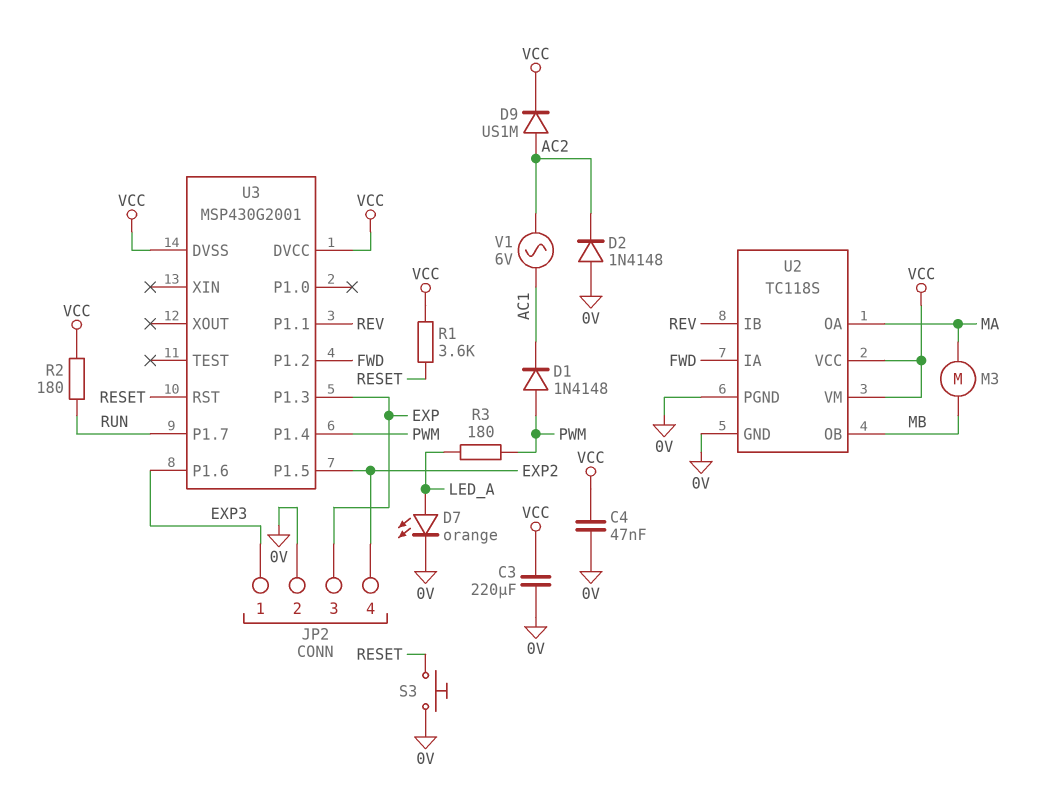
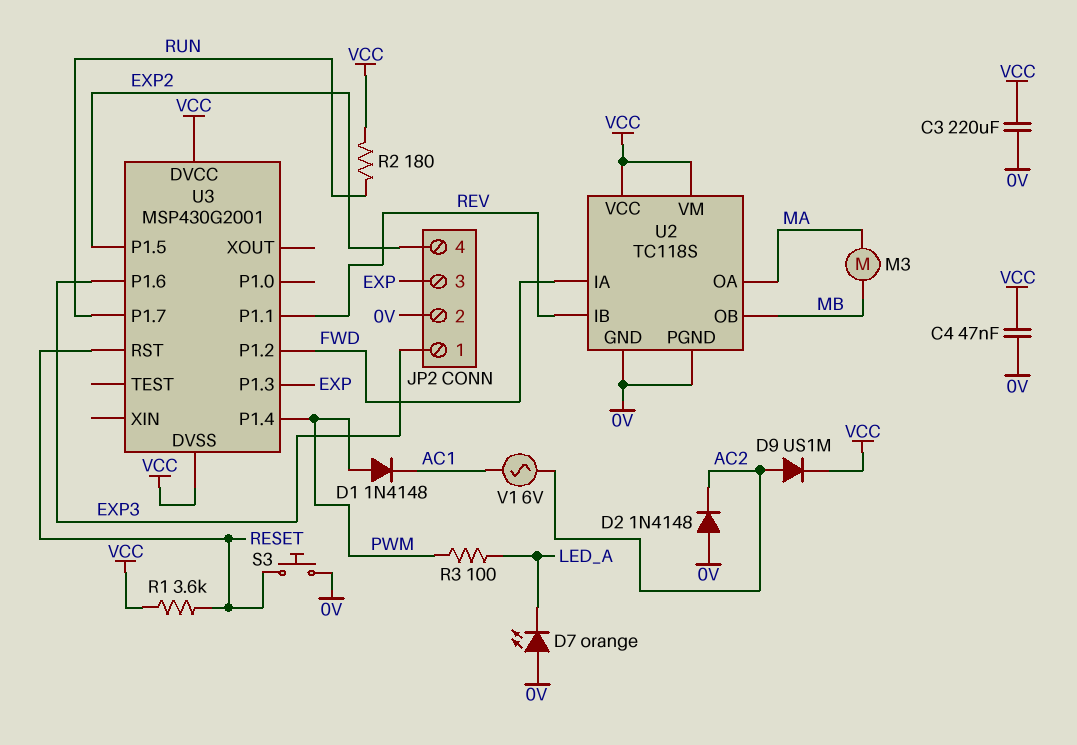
D7: LED orange (A LED_A, K 0V) -> LED orange (A 0V, K LED_A)
R3: 180 (LED_A, PWM) -> 100 (LED_A, PWM)

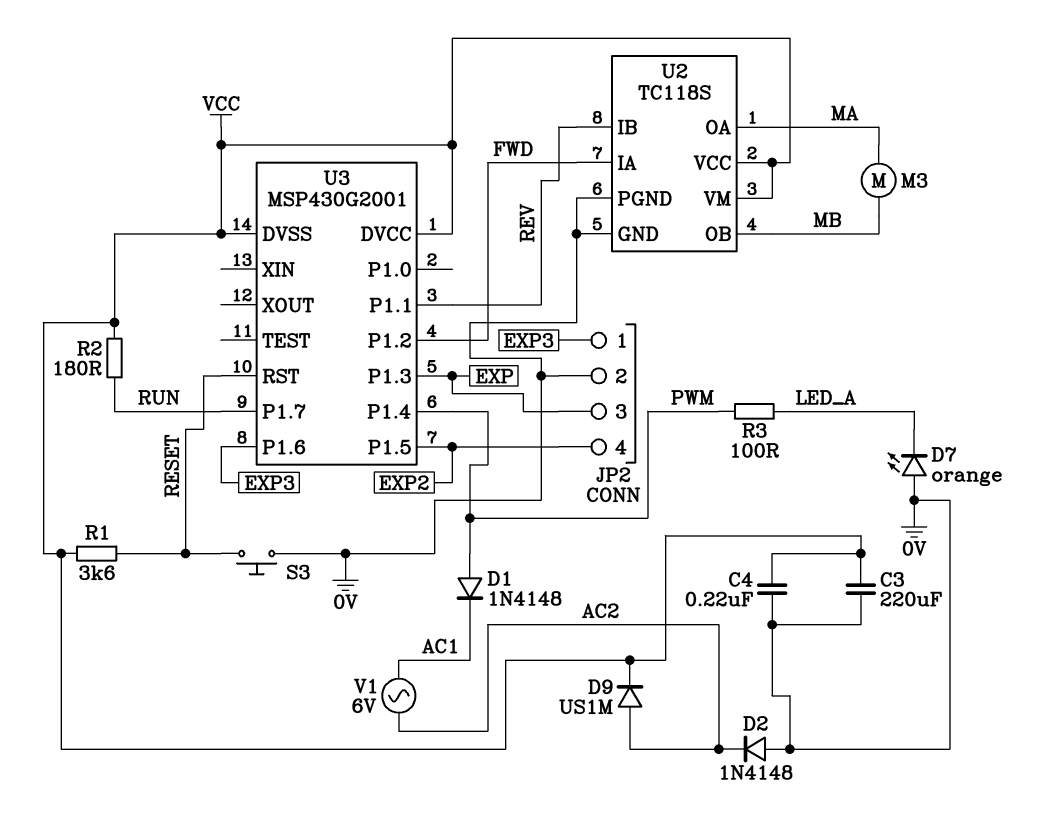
C4: 47nF (0V, VCC) -> 220nF (0V, VCC)

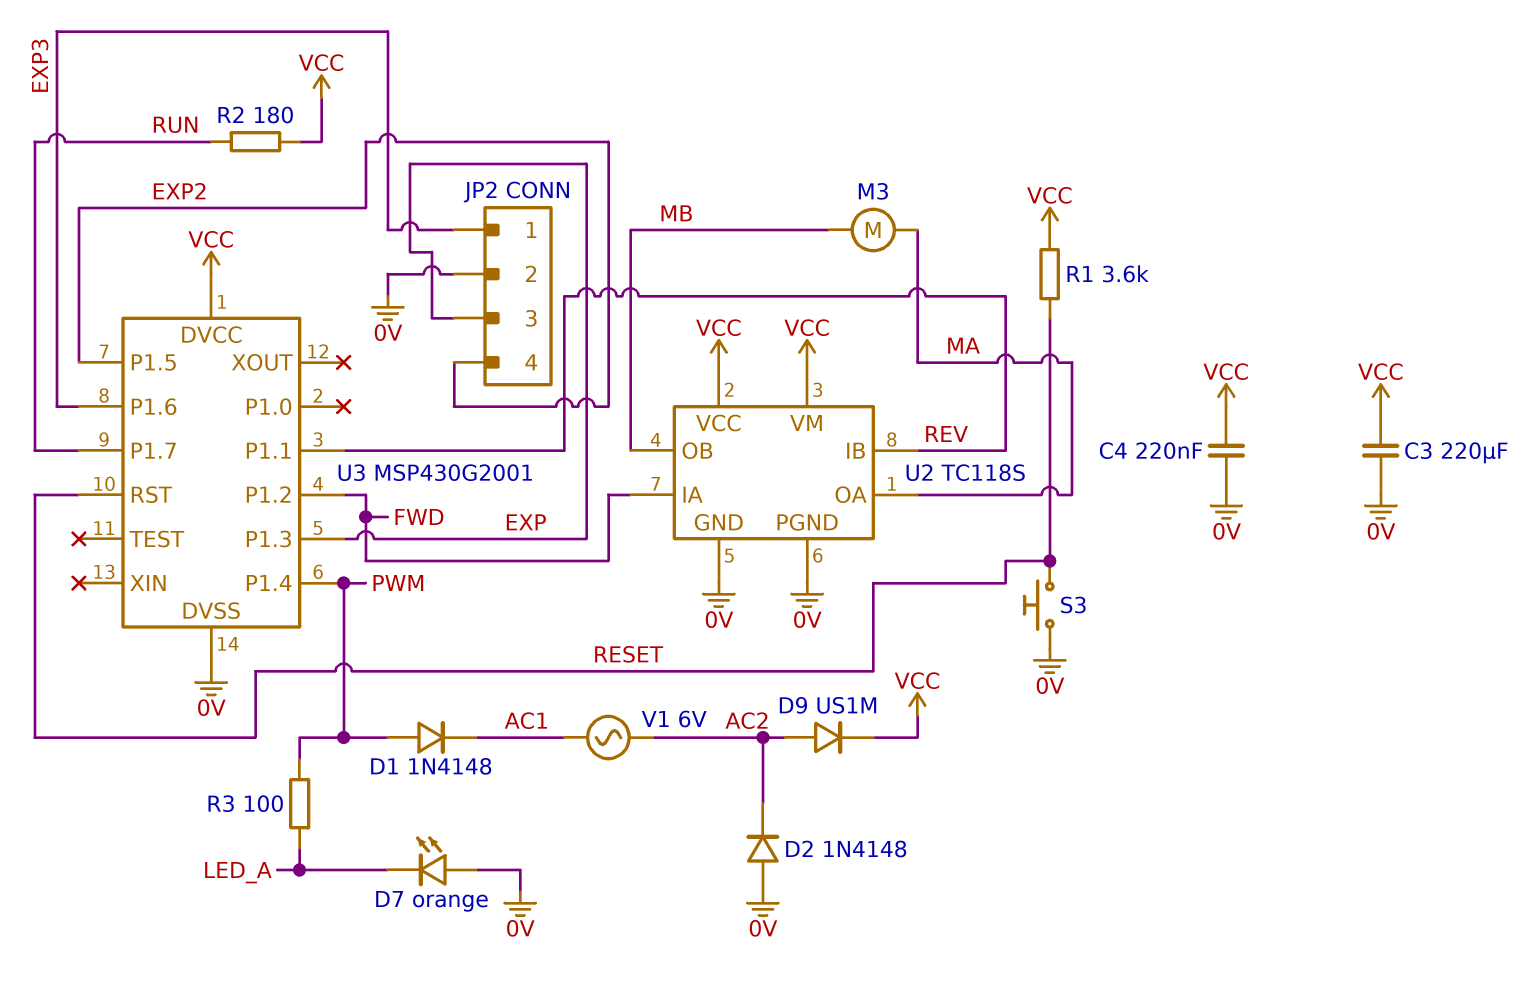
U3 pin DVSS: VCC -> 0V

